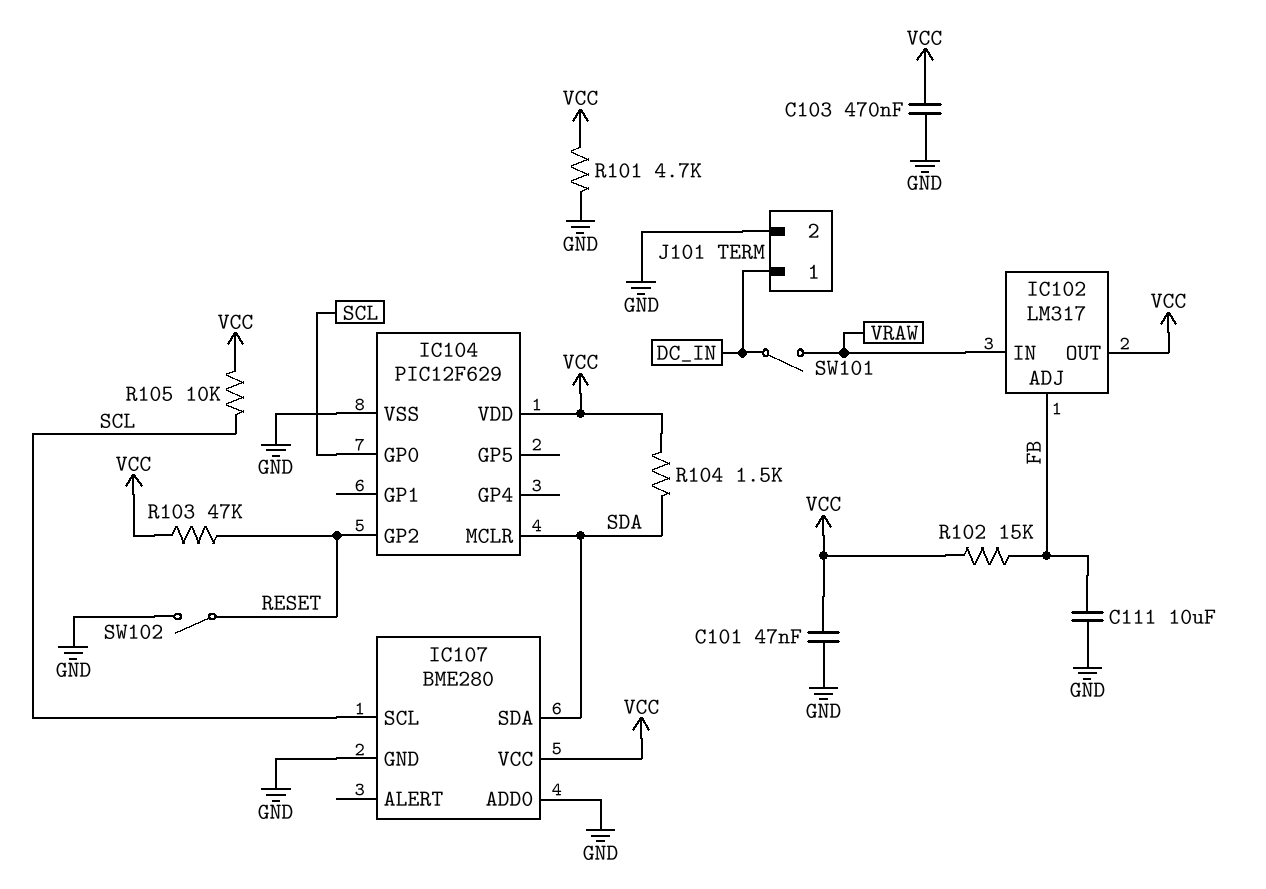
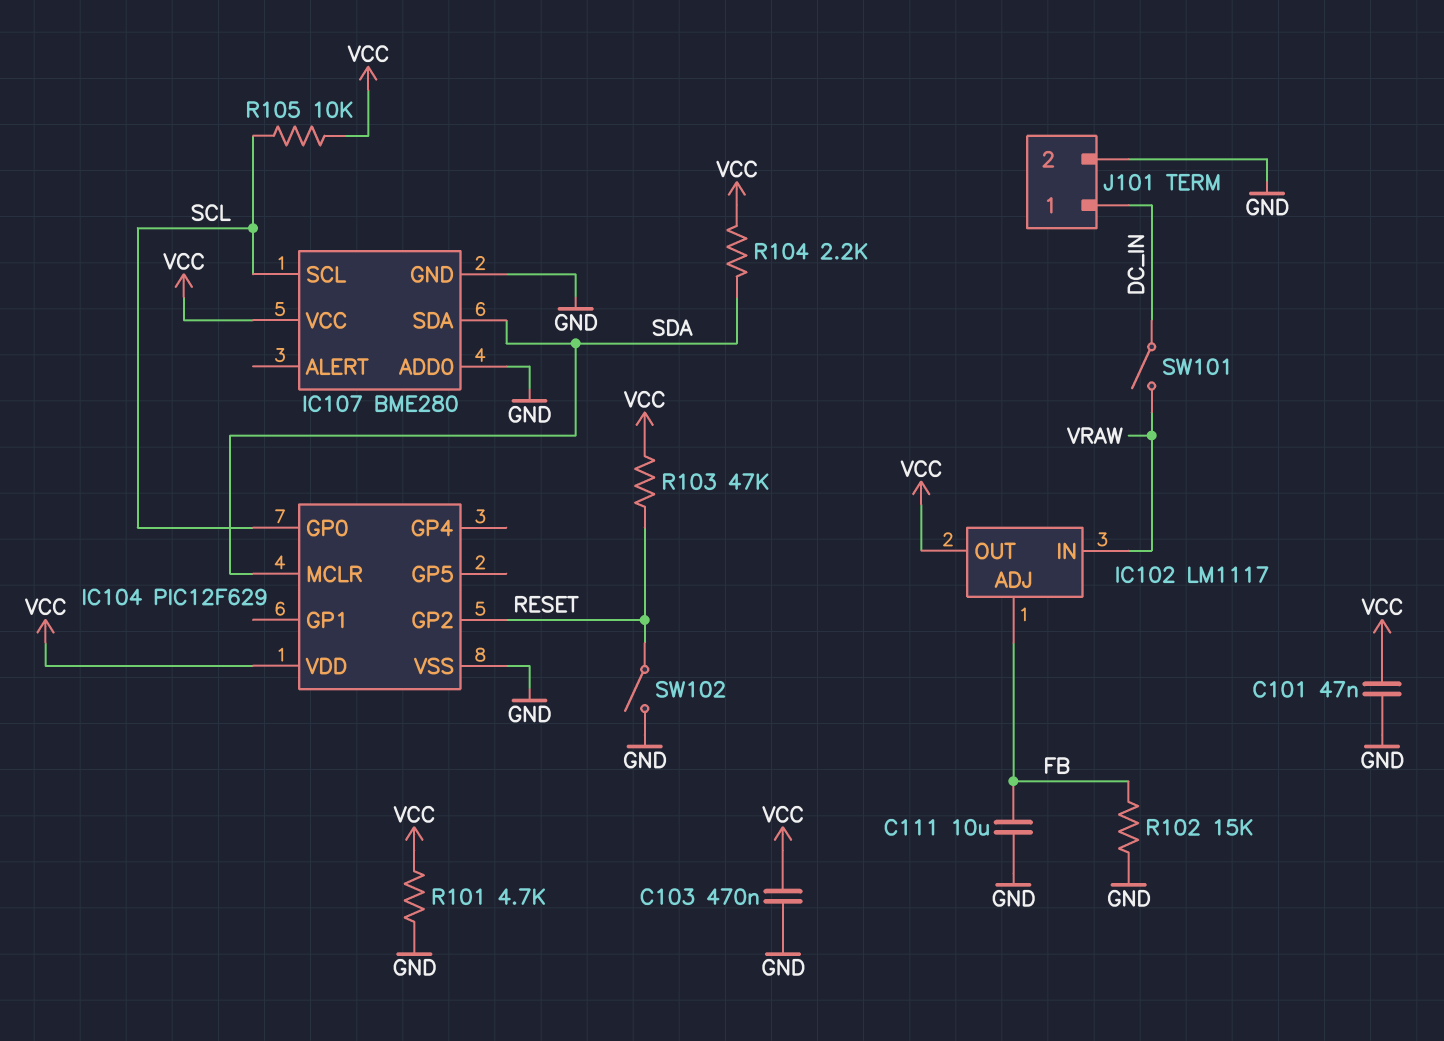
IC102: LM317 -> LM1117
R102: 15k (FB, VCC) -> 15k (FB, GND)
R104: 1.5k (SDA, VCC) -> 2.2k (SDA, VCC)

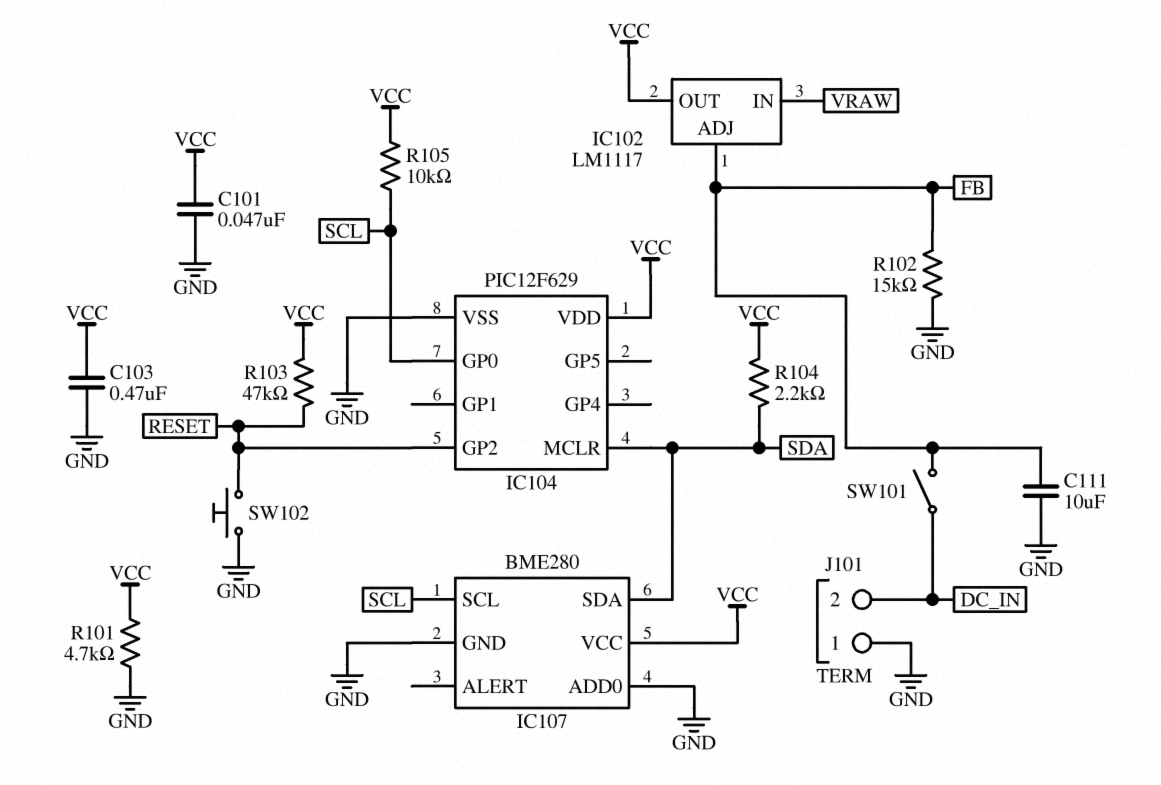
J101 pin 1: DC_IN -> GND
J101 pin 2: GND -> DC_IN
SW101: switch (DC_IN, VRAW) -> switch (DC_IN, FB)
SW102: switch (GND, RESET) -> button (GND, RESET)

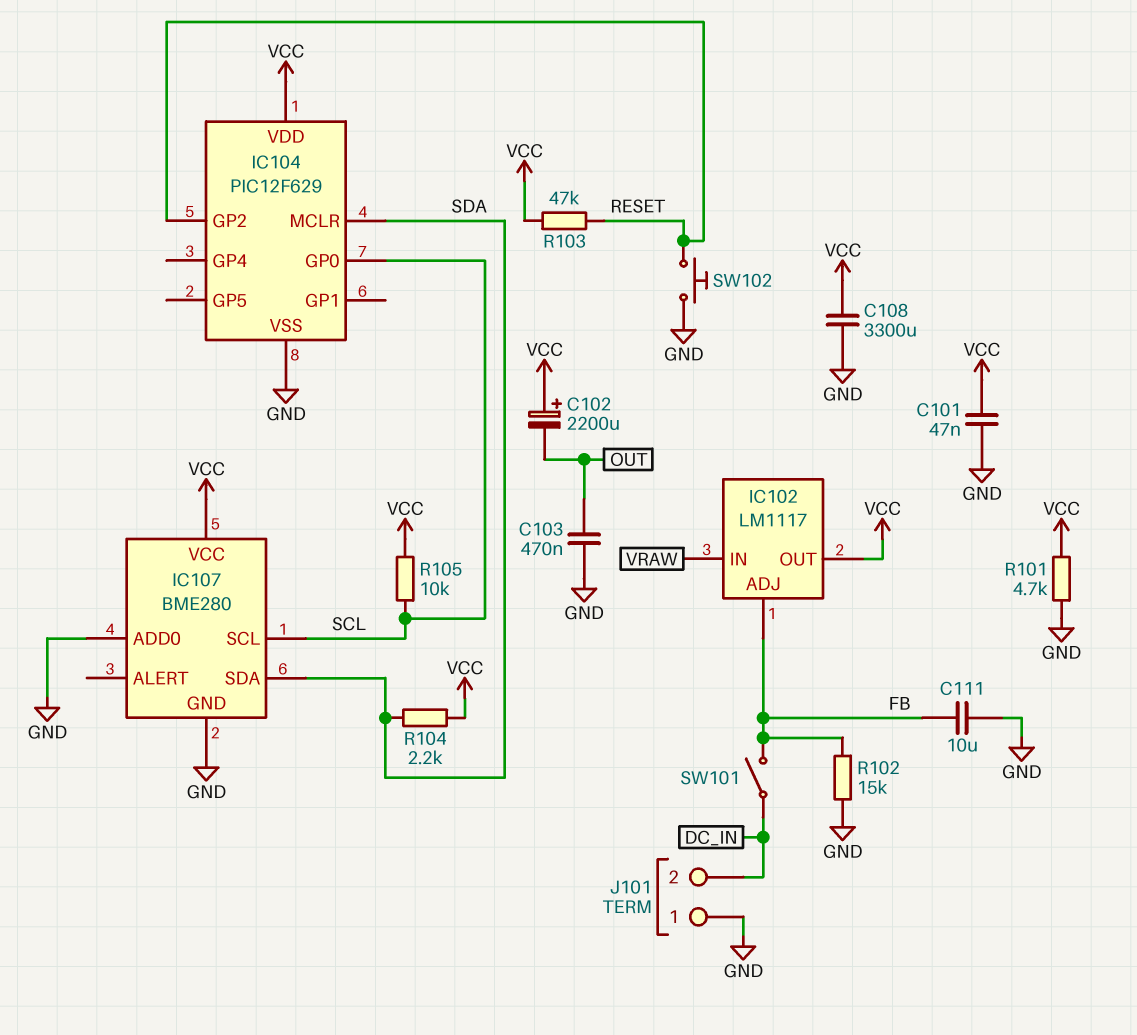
C102: none -> 2200uF (plus VCC, minus OUT)
C103: 470nF (GND, VCC) -> 470nF (GND, OUT)
C108: none -> 3300uF (GND, VCC)

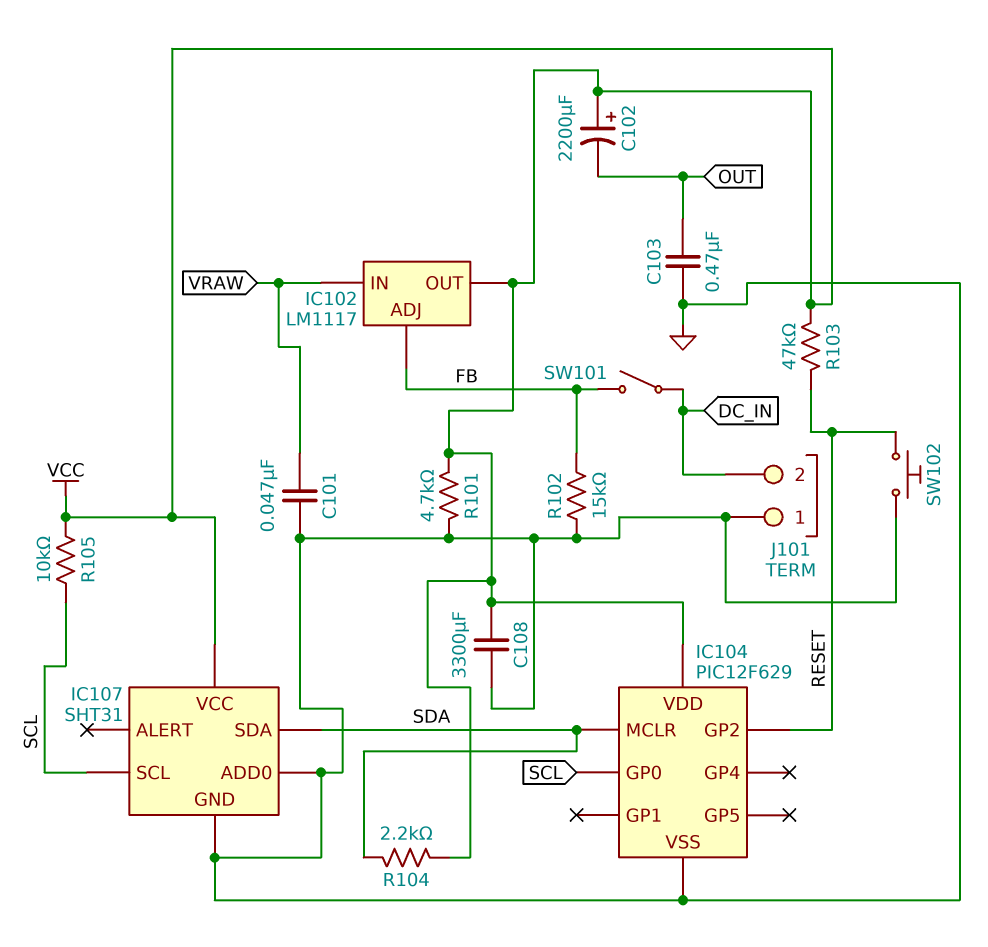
C101: 47nF (GND, VCC) -> 47nF (GND, VRAW)
C111: 10uF (FB, GND) -> none
IC107: BME280 -> SHT31

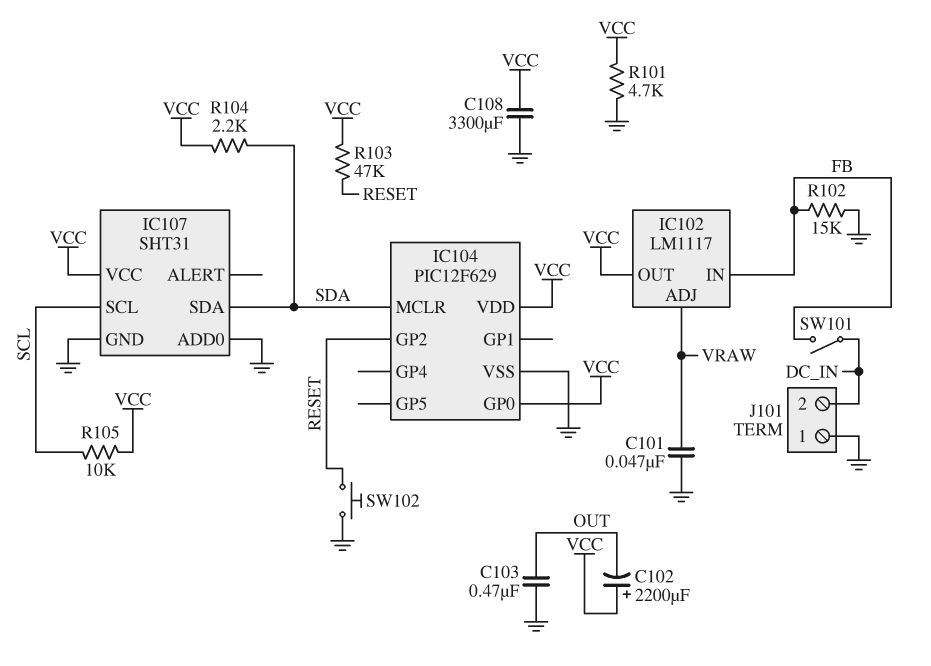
IC102 pin ADJ: FB -> VRAW
IC102 pin IN: VRAW -> FB
IC104 pin GP0: SCL -> VCC

